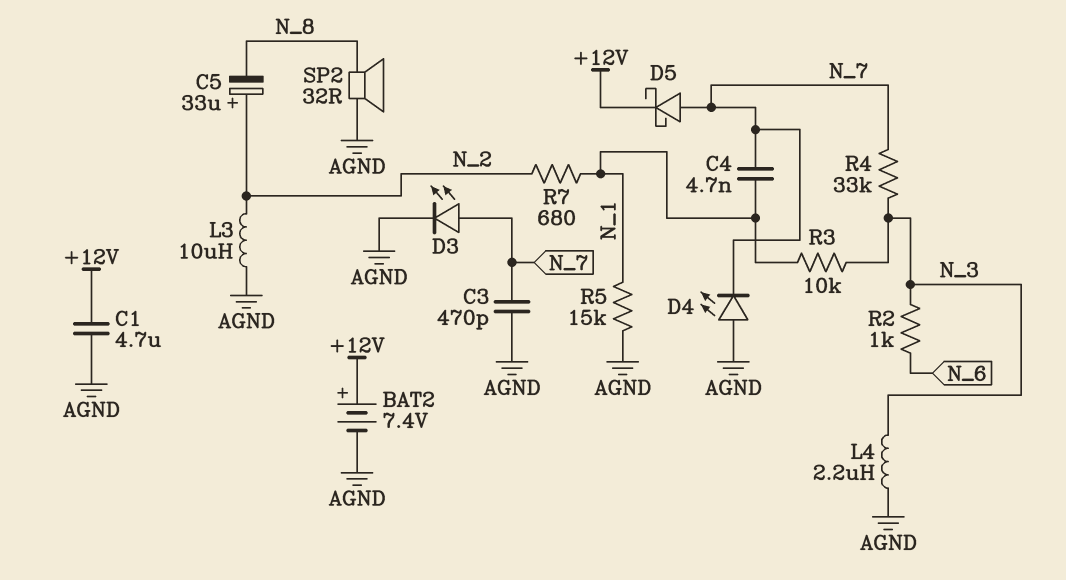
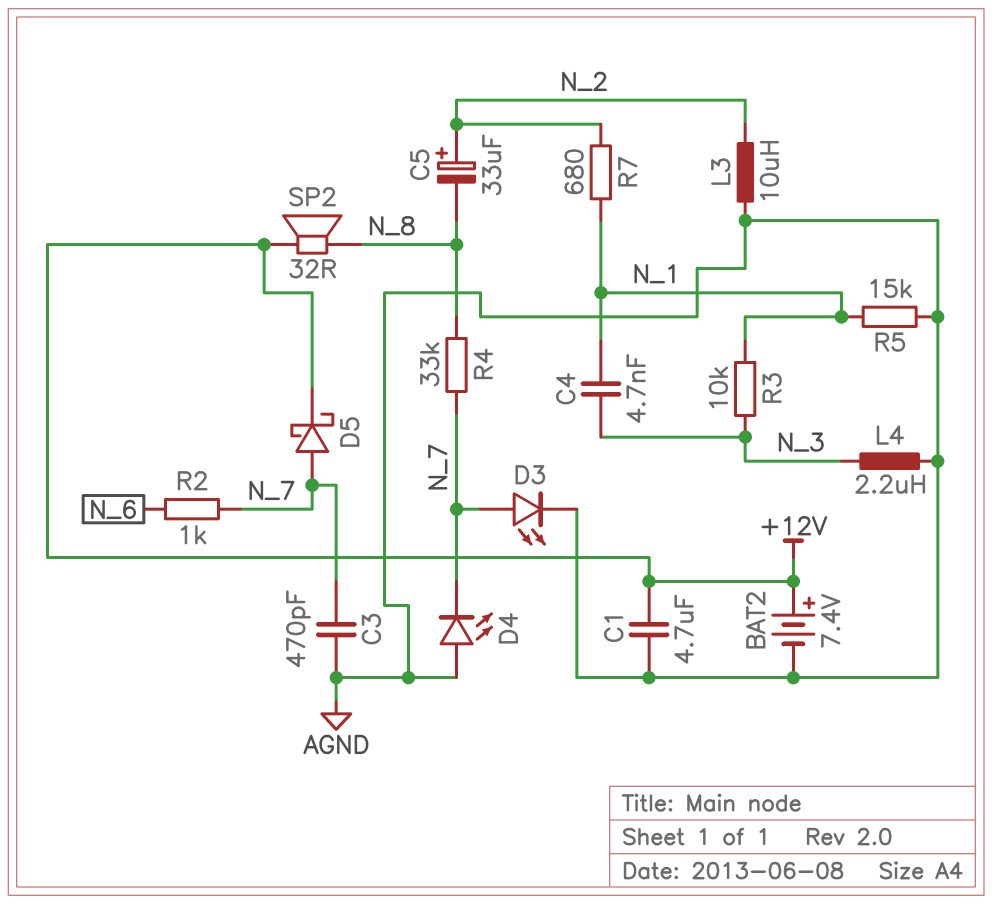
C4: 4.7nF (N_1, N_7) -> 4.7nF (N_1, N_3)
R2: 1k (N_3, N_6) -> 1k (N_6, N_7)
R4: 33k (N_3, N_7) -> 33k (N_7, N_8)
SP2: speaker 32R (AGND, N_8) -> speaker 32R (+12V, N_8)

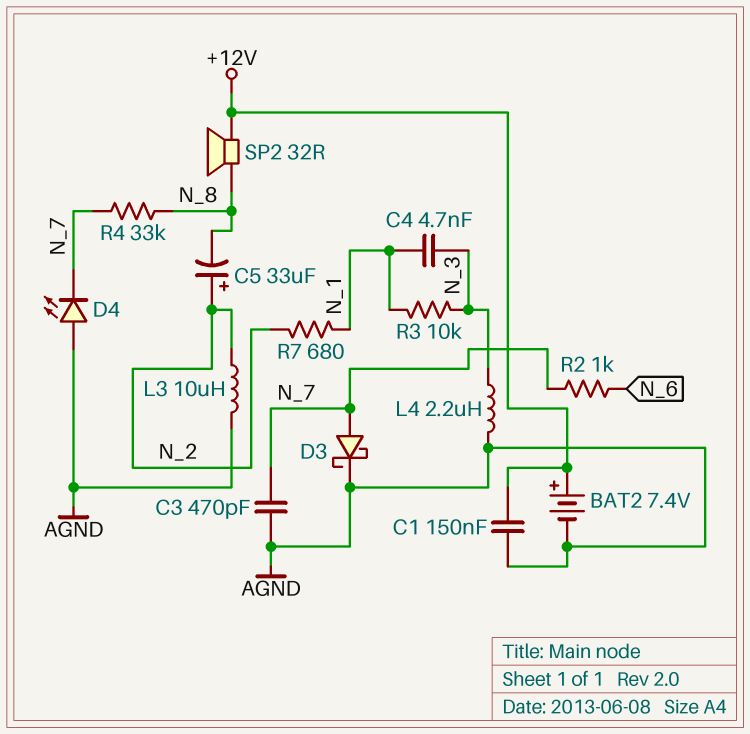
C1: 4.7uF (+12V, AGND) -> 150nF (+12V, AGND)
D3: LED (A N_7, K AGND) -> schottky (A N_7, K AGND)
D5: schottky (A N_7, K +12V) -> none
R5: 15k (AGND, N_1) -> none

